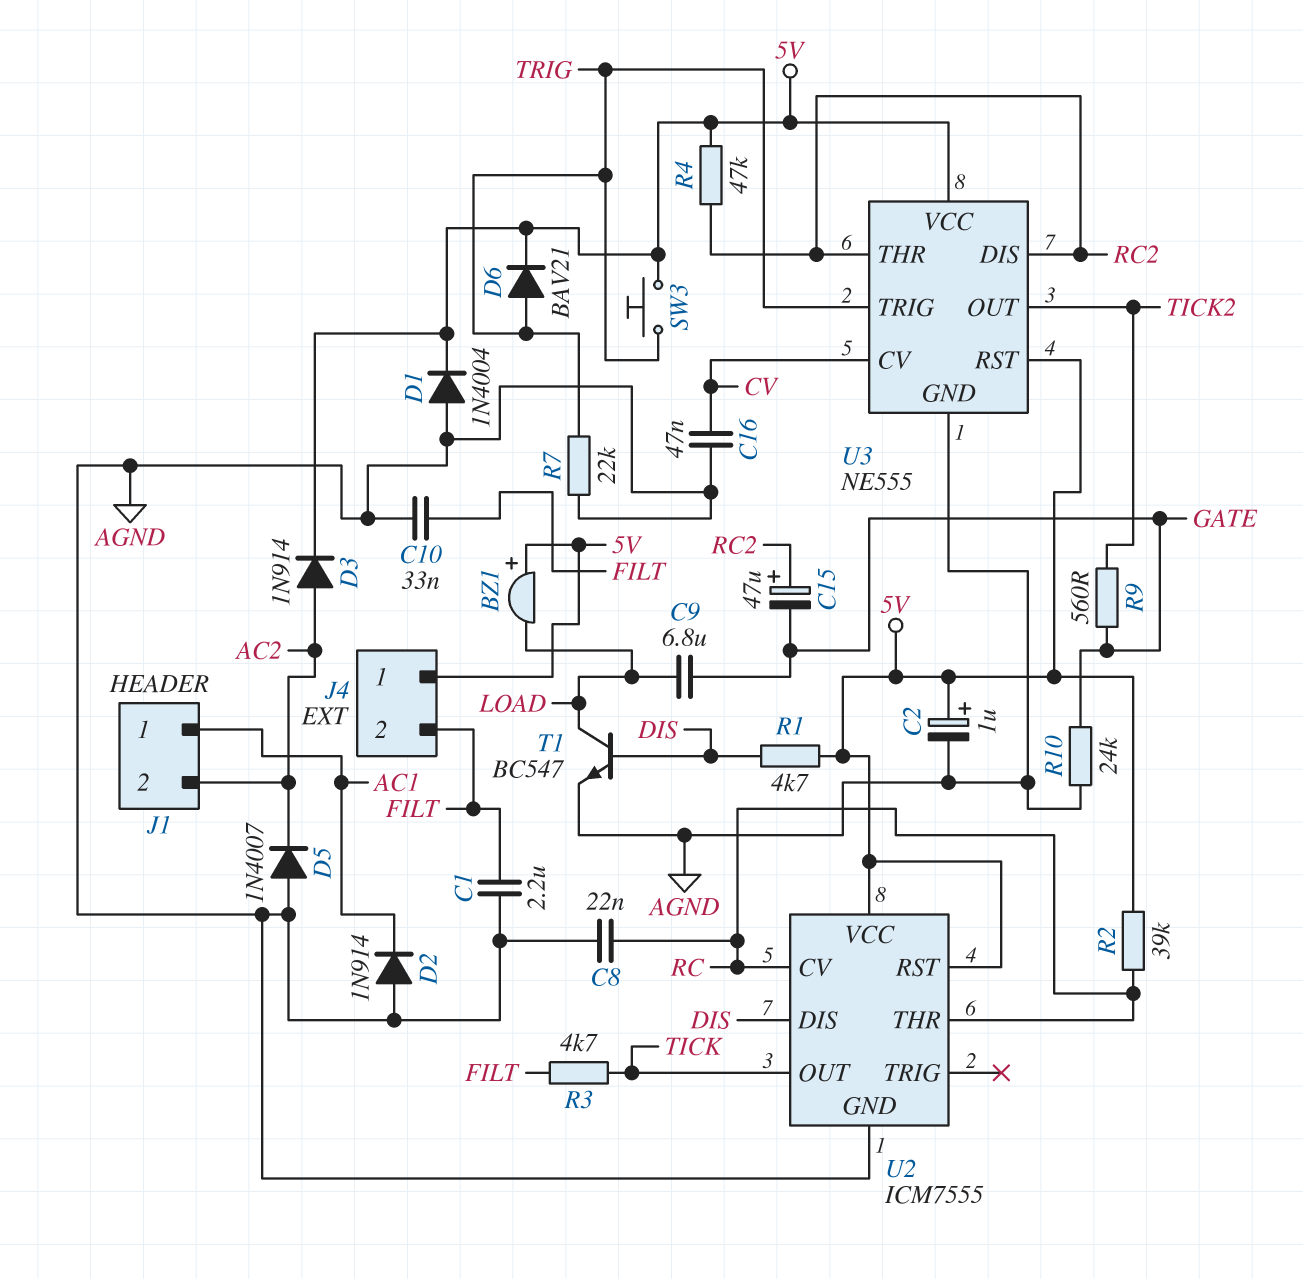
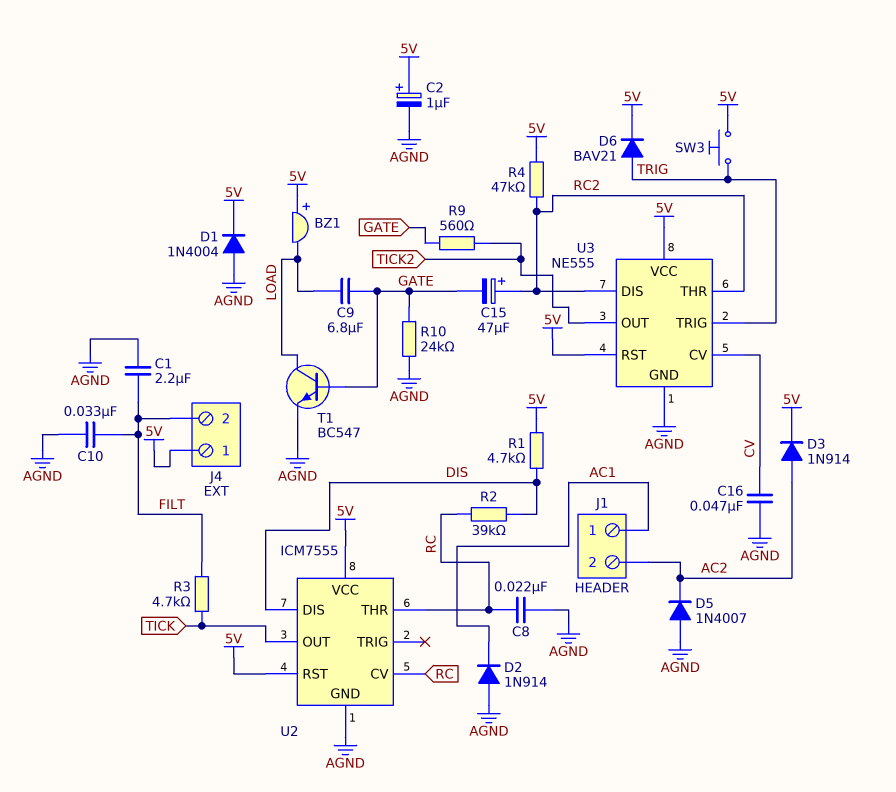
R2: 39k (5V, RC) -> 39k (DIS, RC)
R7: 22k (AGND, TRIG) -> none
T1: NPN BC547 (B DIS, C LOAD, E AGND) -> NPN BC547 (B GATE, C LOAD, E AGND)

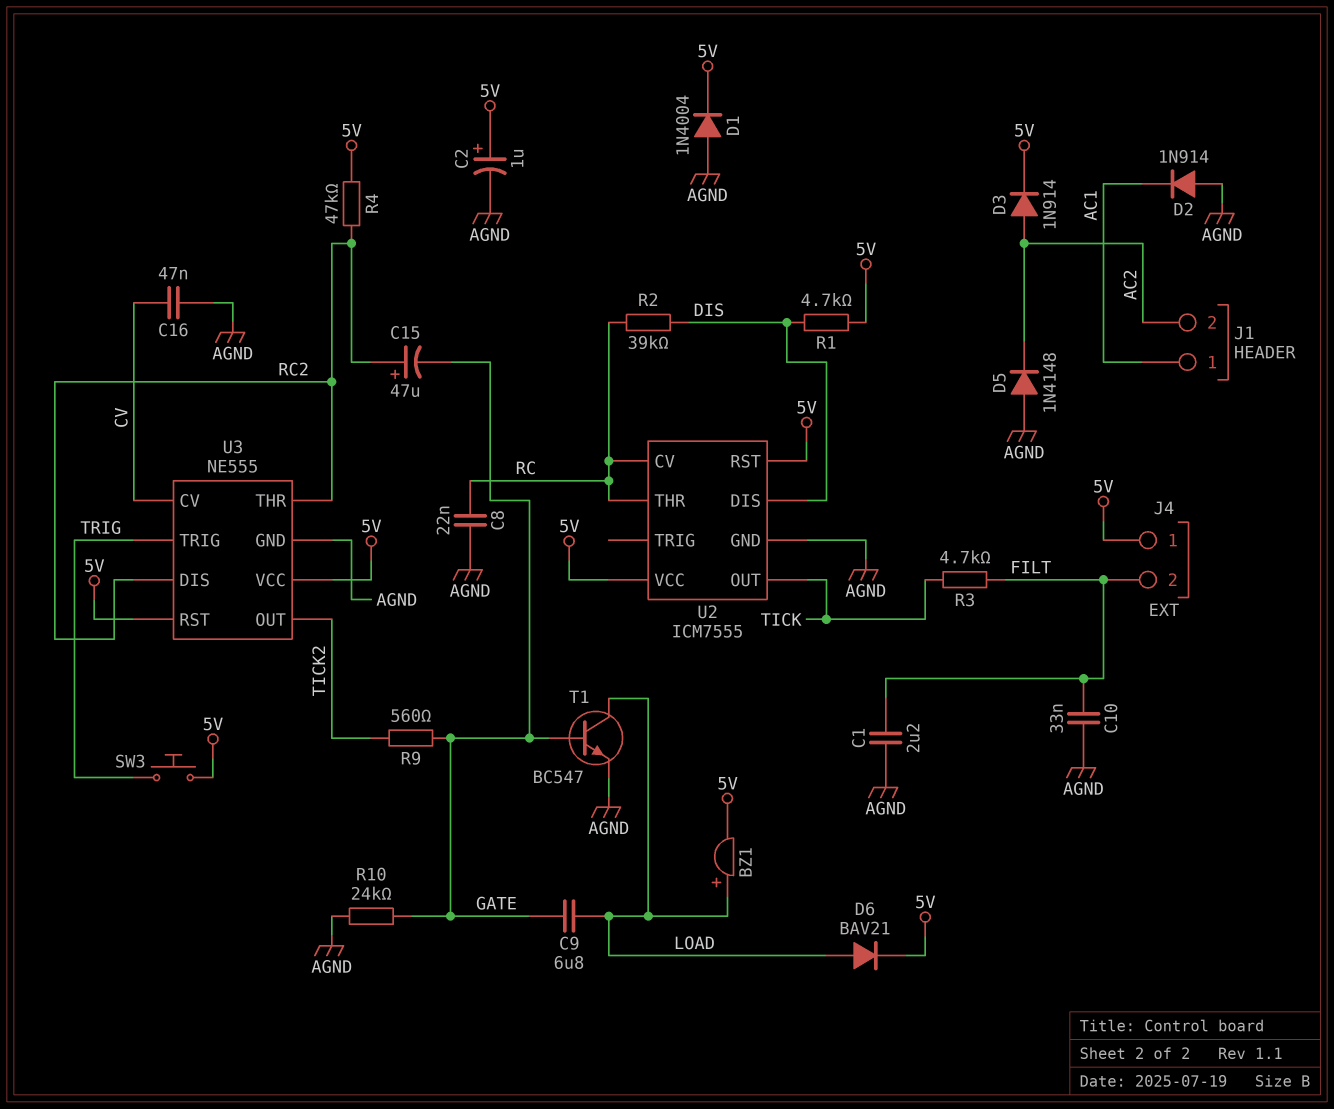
BZ1: buzzer (plus 5V, minus LOAD) -> buzzer (plus LOAD, minus 5V)
D5: diode 1N4007 (A AGND, K AC2) -> diode 1N4148 (A AGND, K AC2)
D6: diode BAV21 (A TRIG, K 5V) -> diode BAV21 (A LOAD, K 5V)

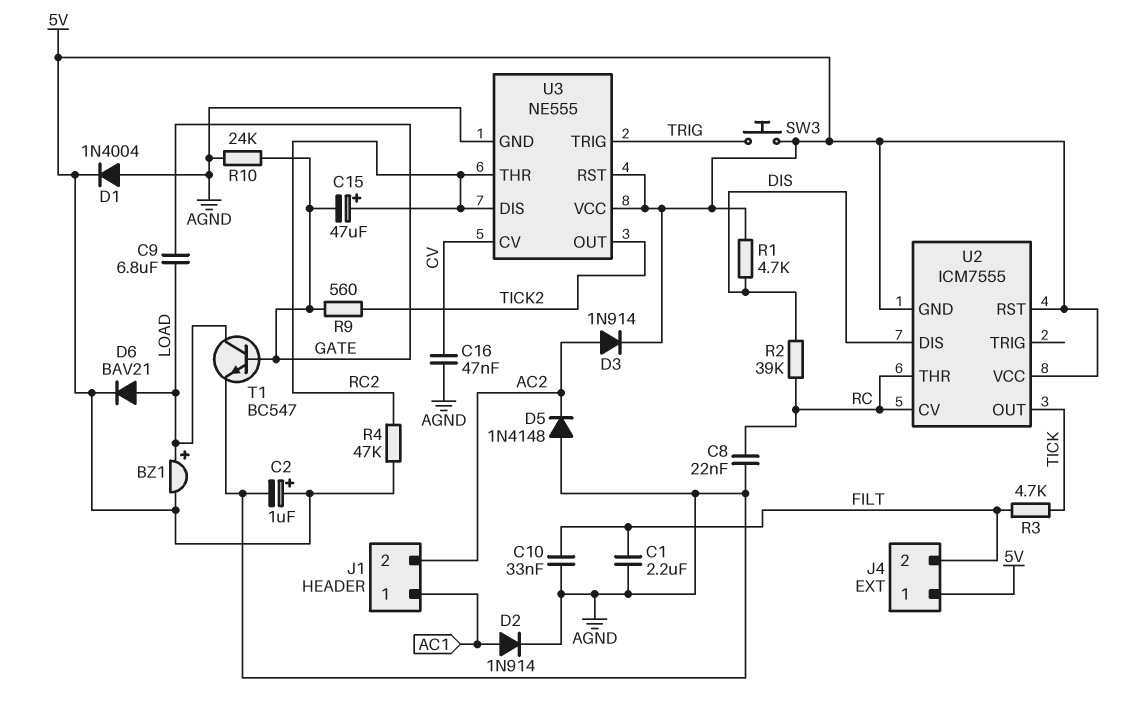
D2: diode 1N914 (A AGND, K AC1) -> diode 1N914 (A AC1, K AGND)
U2 pin GND: AGND -> 5V

